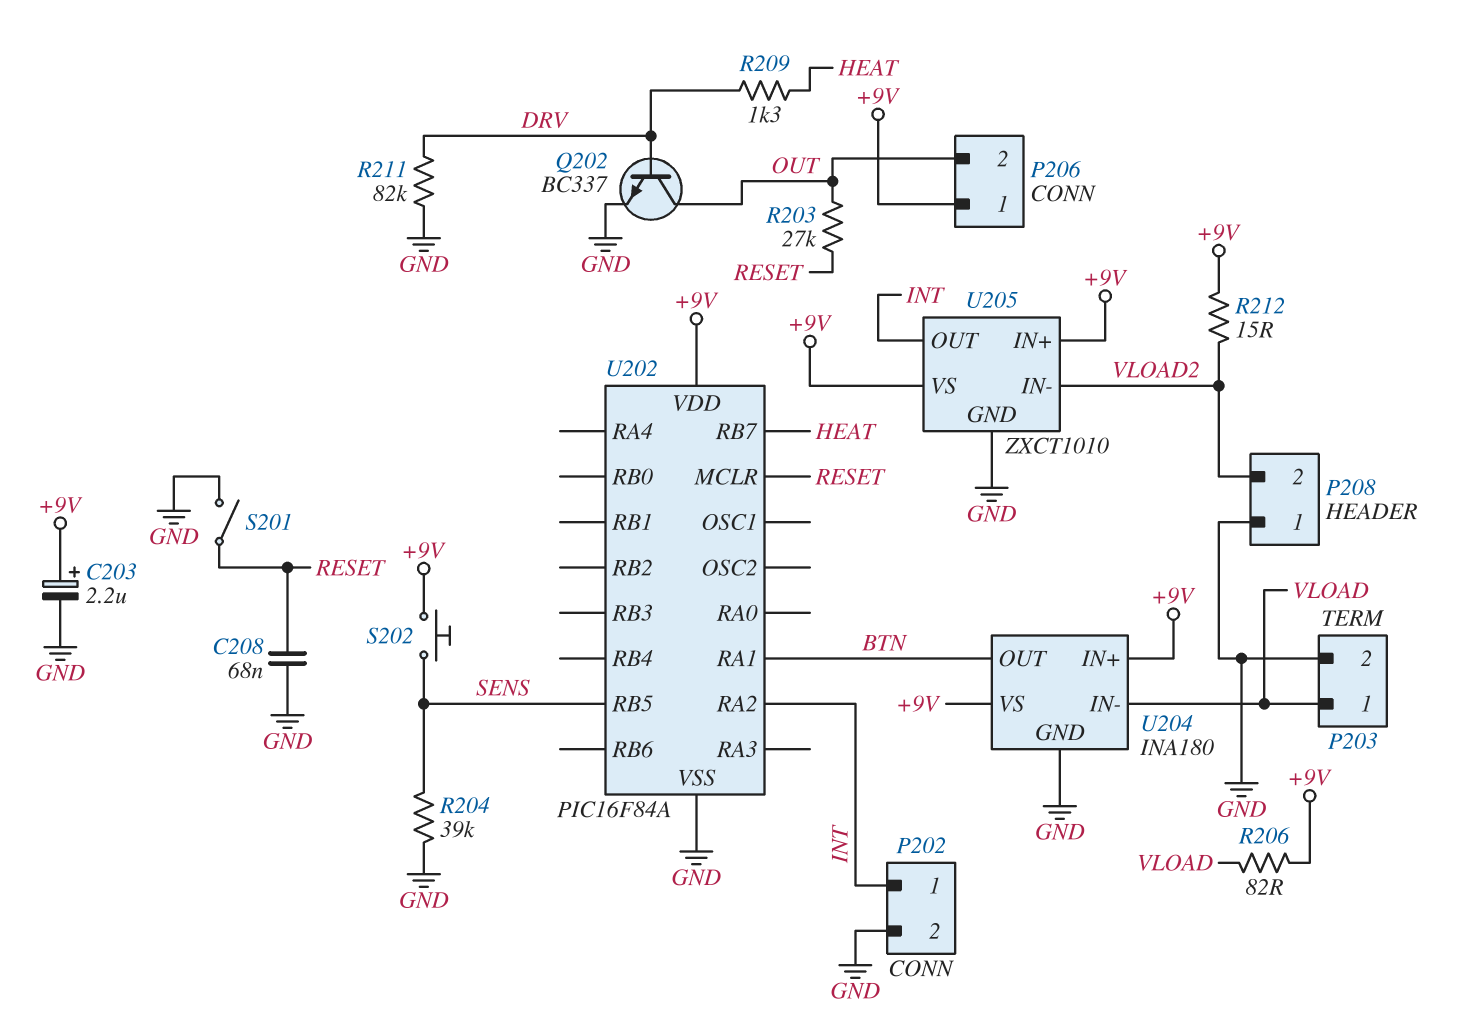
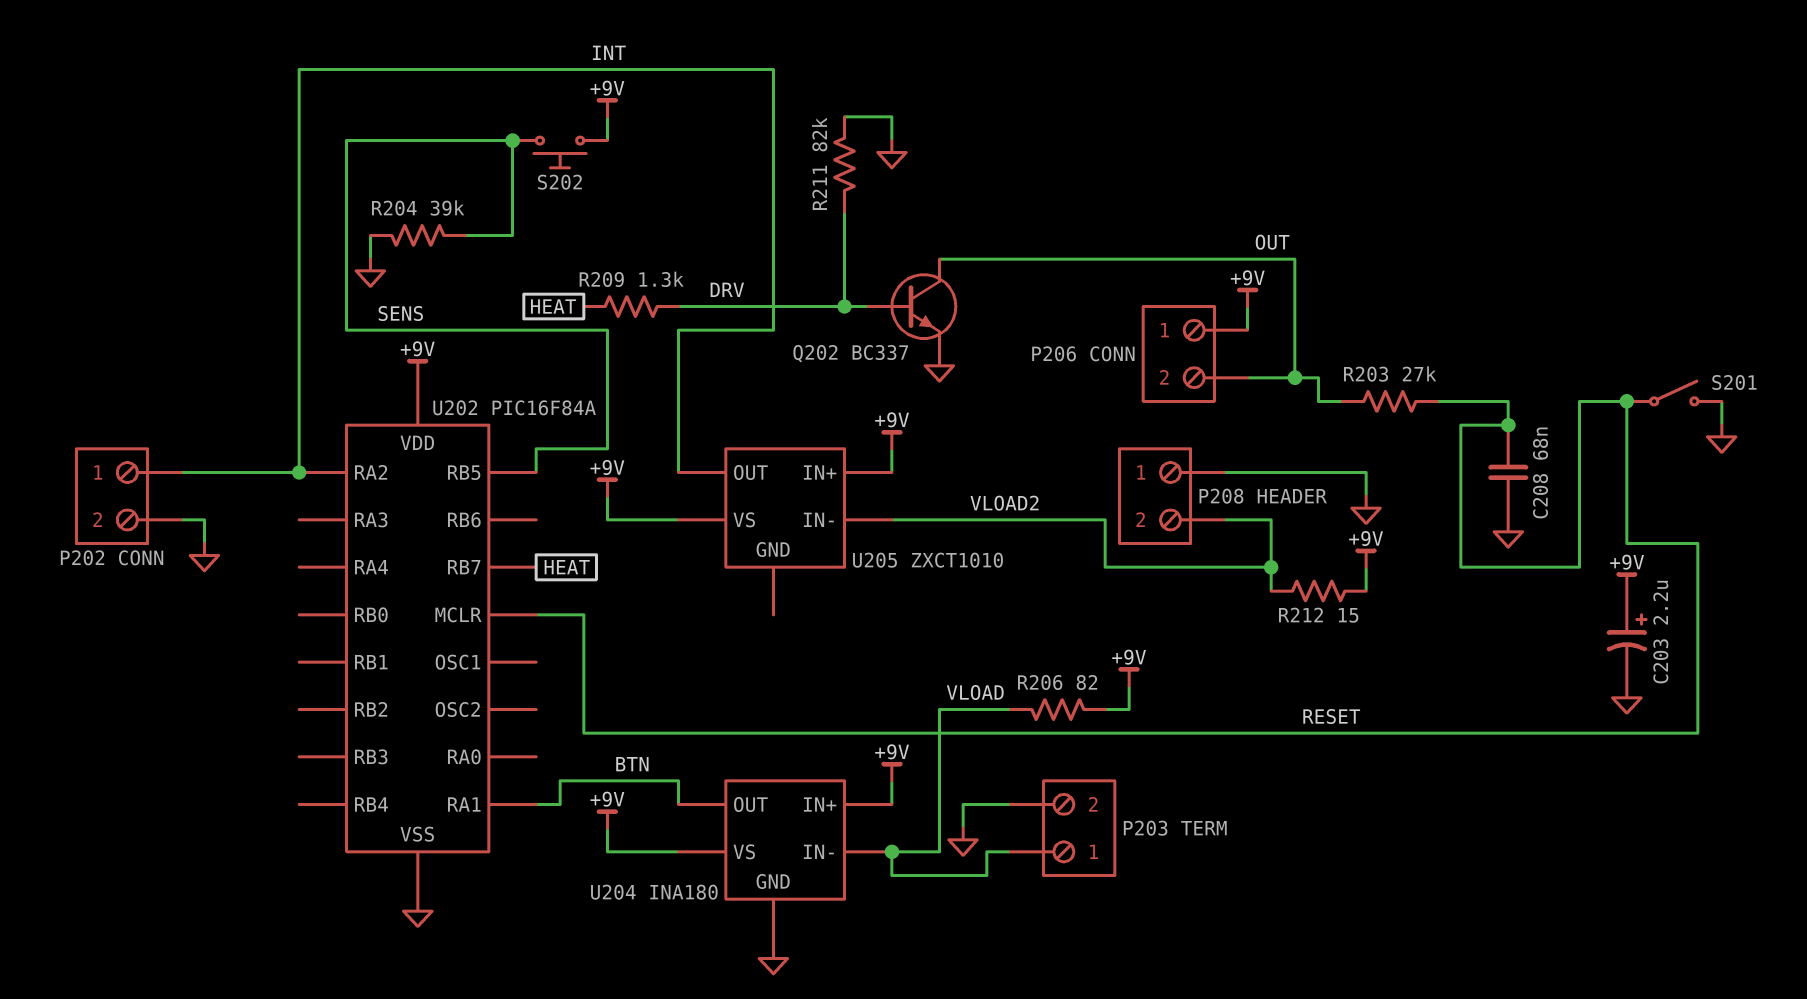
U205 pin GND: GND -> none

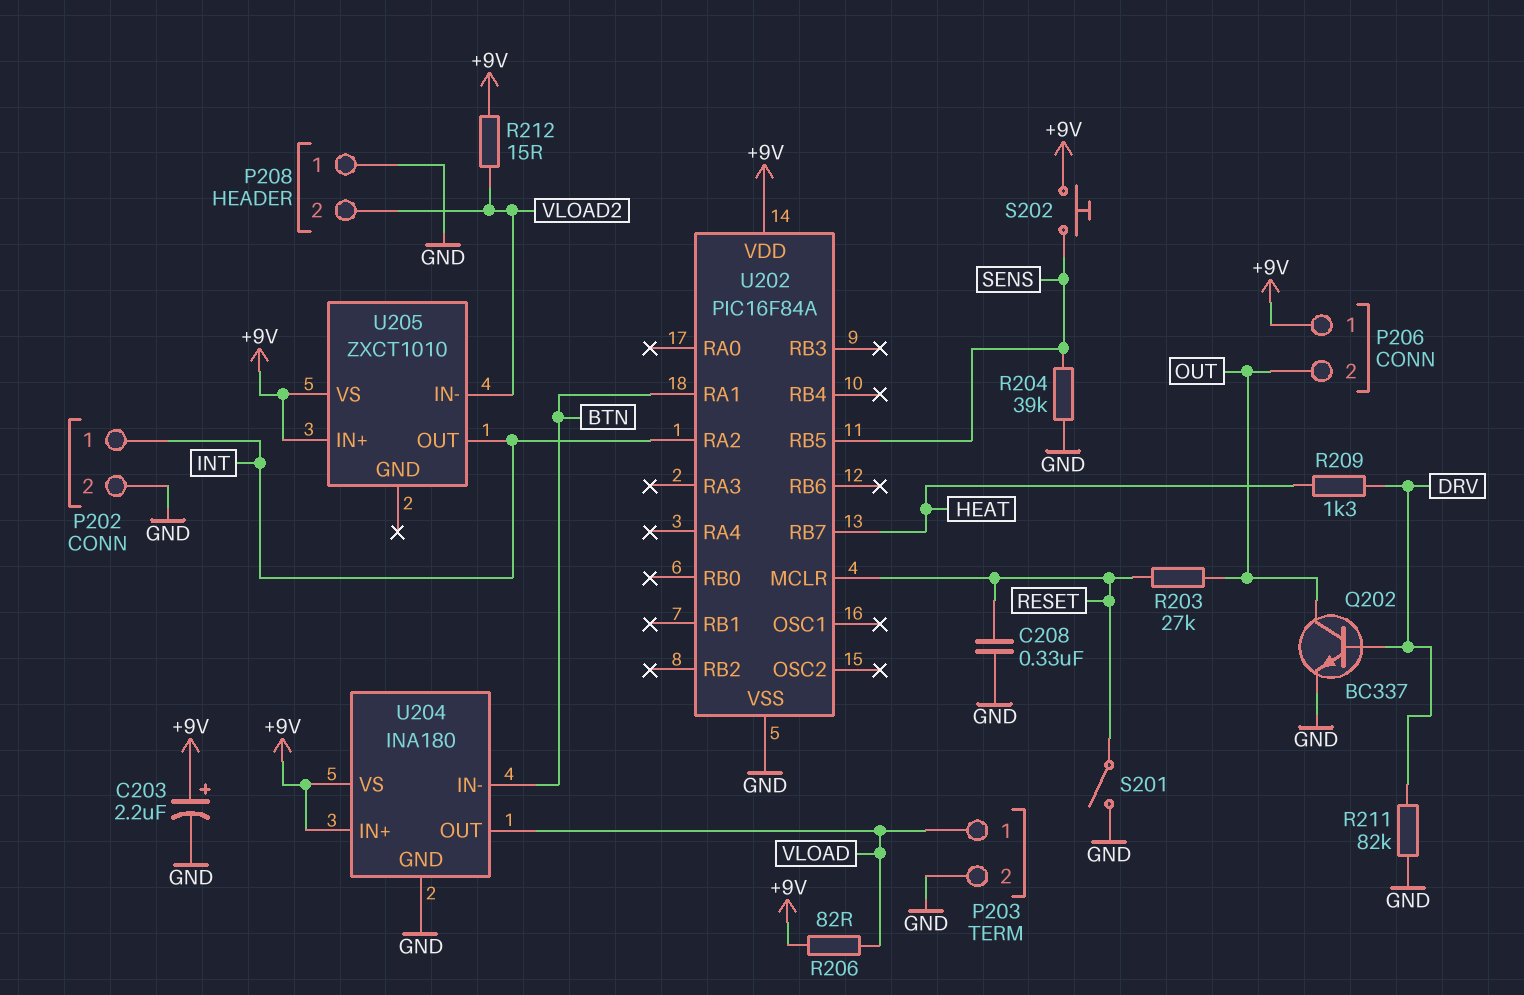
C208: 68nF (GND, RESET) -> 330nF (GND, RESET)
U204 pin IN-: VLOAD -> BTN
U204 pin OUT: BTN -> VLOAD

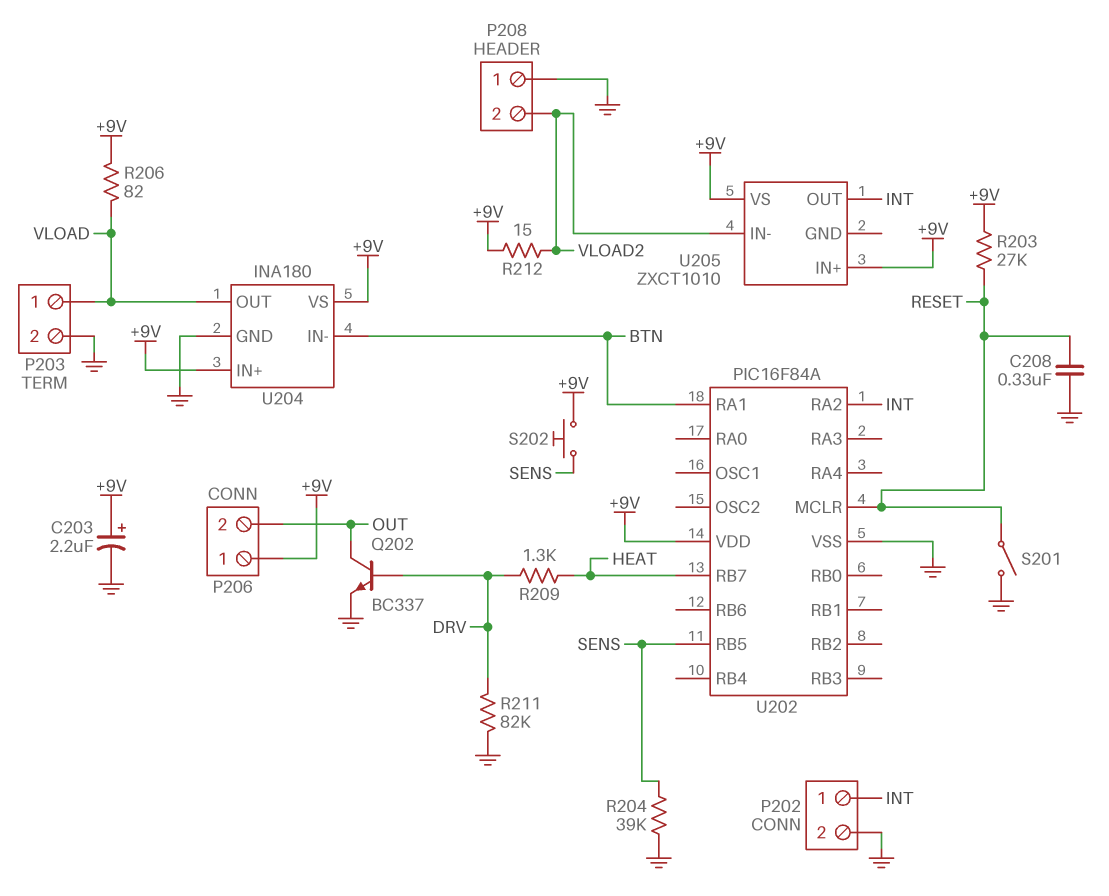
R203: 27k (OUT, RESET) -> 27k (+9V, RESET)

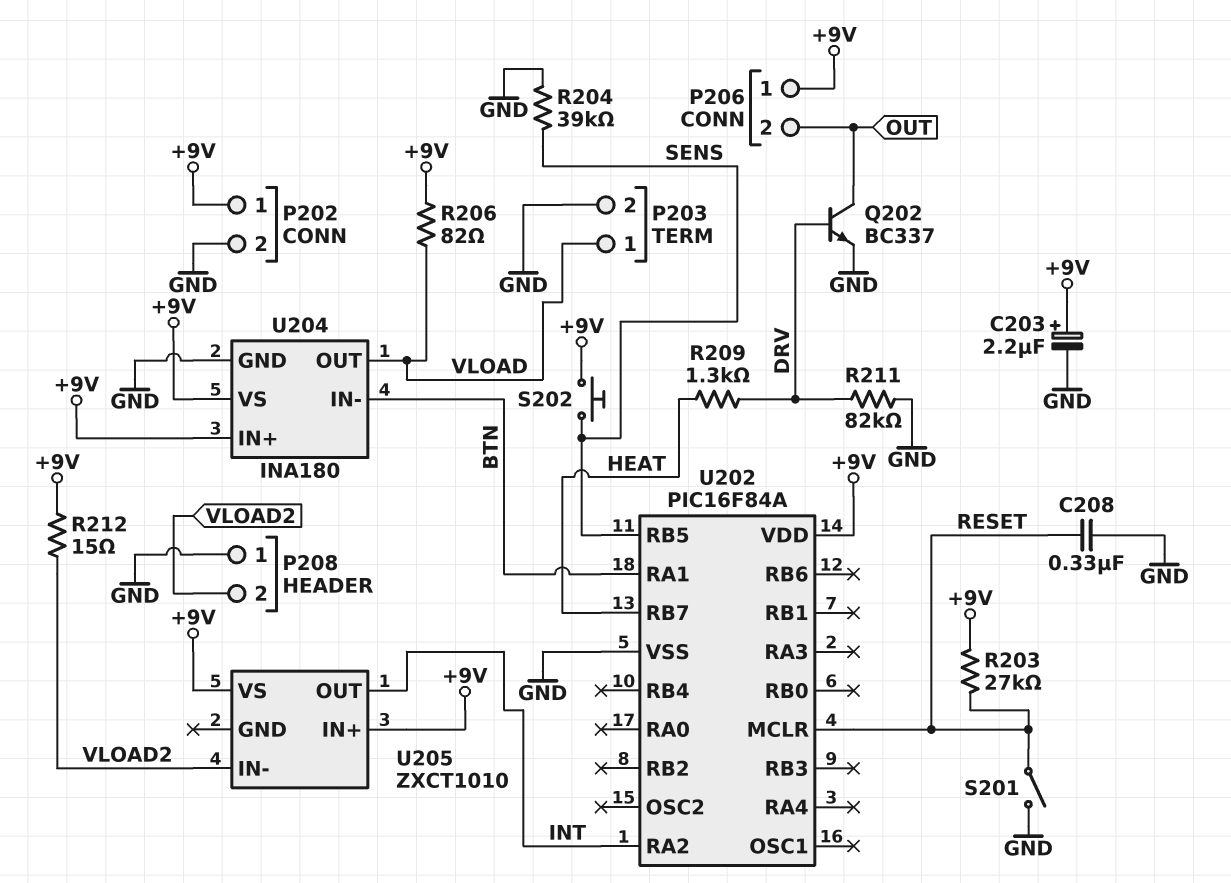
P202 pin 1: INT -> +9V

